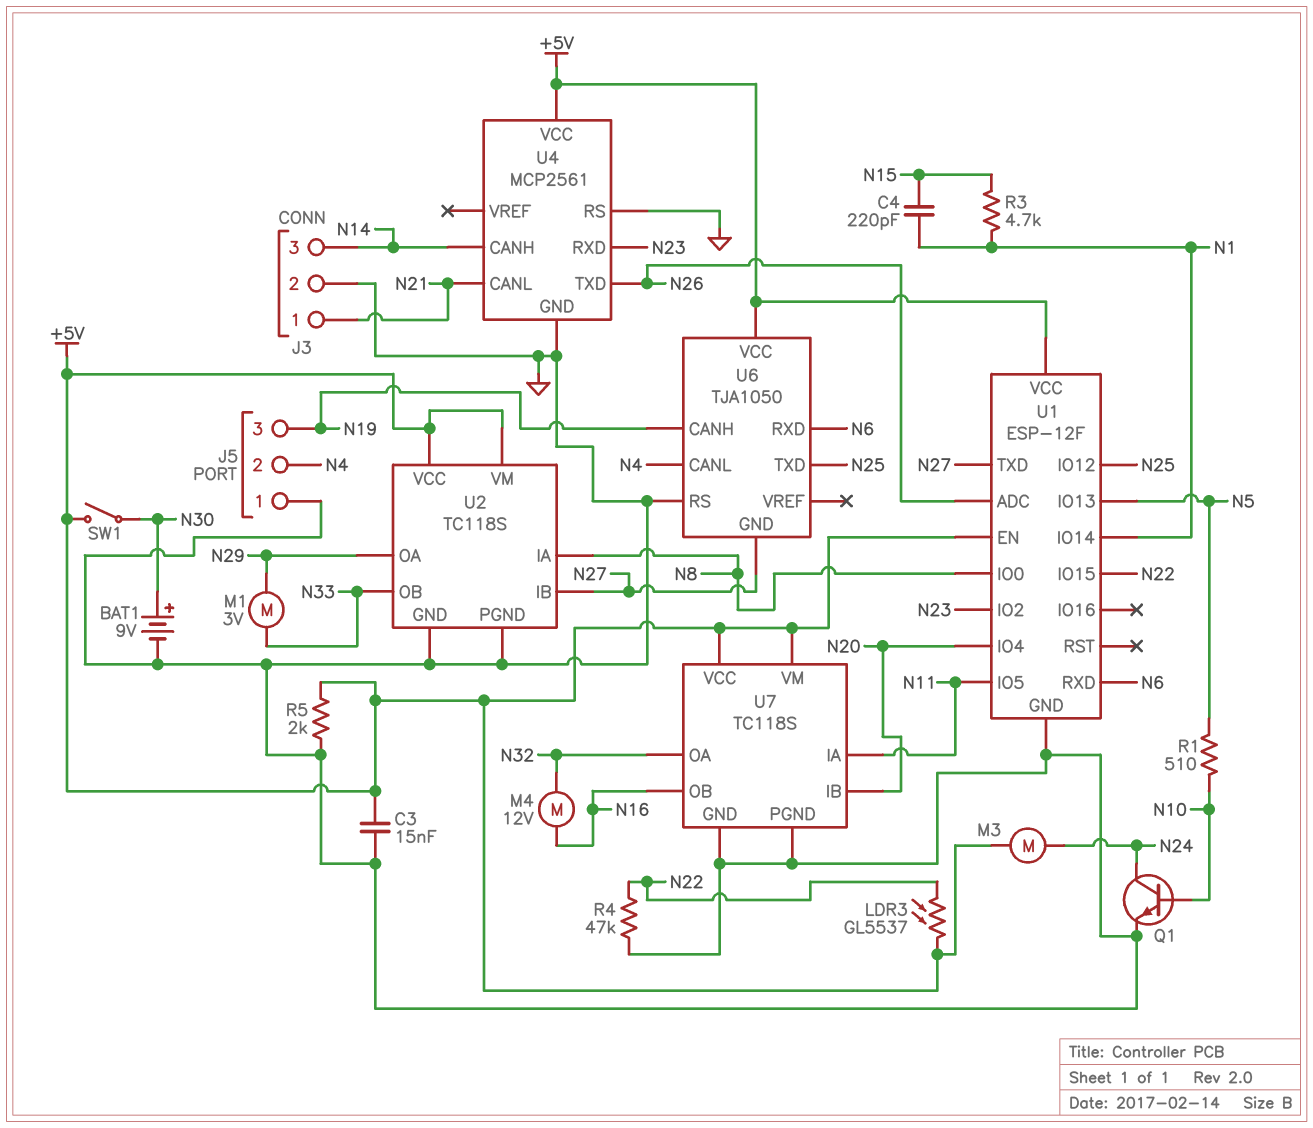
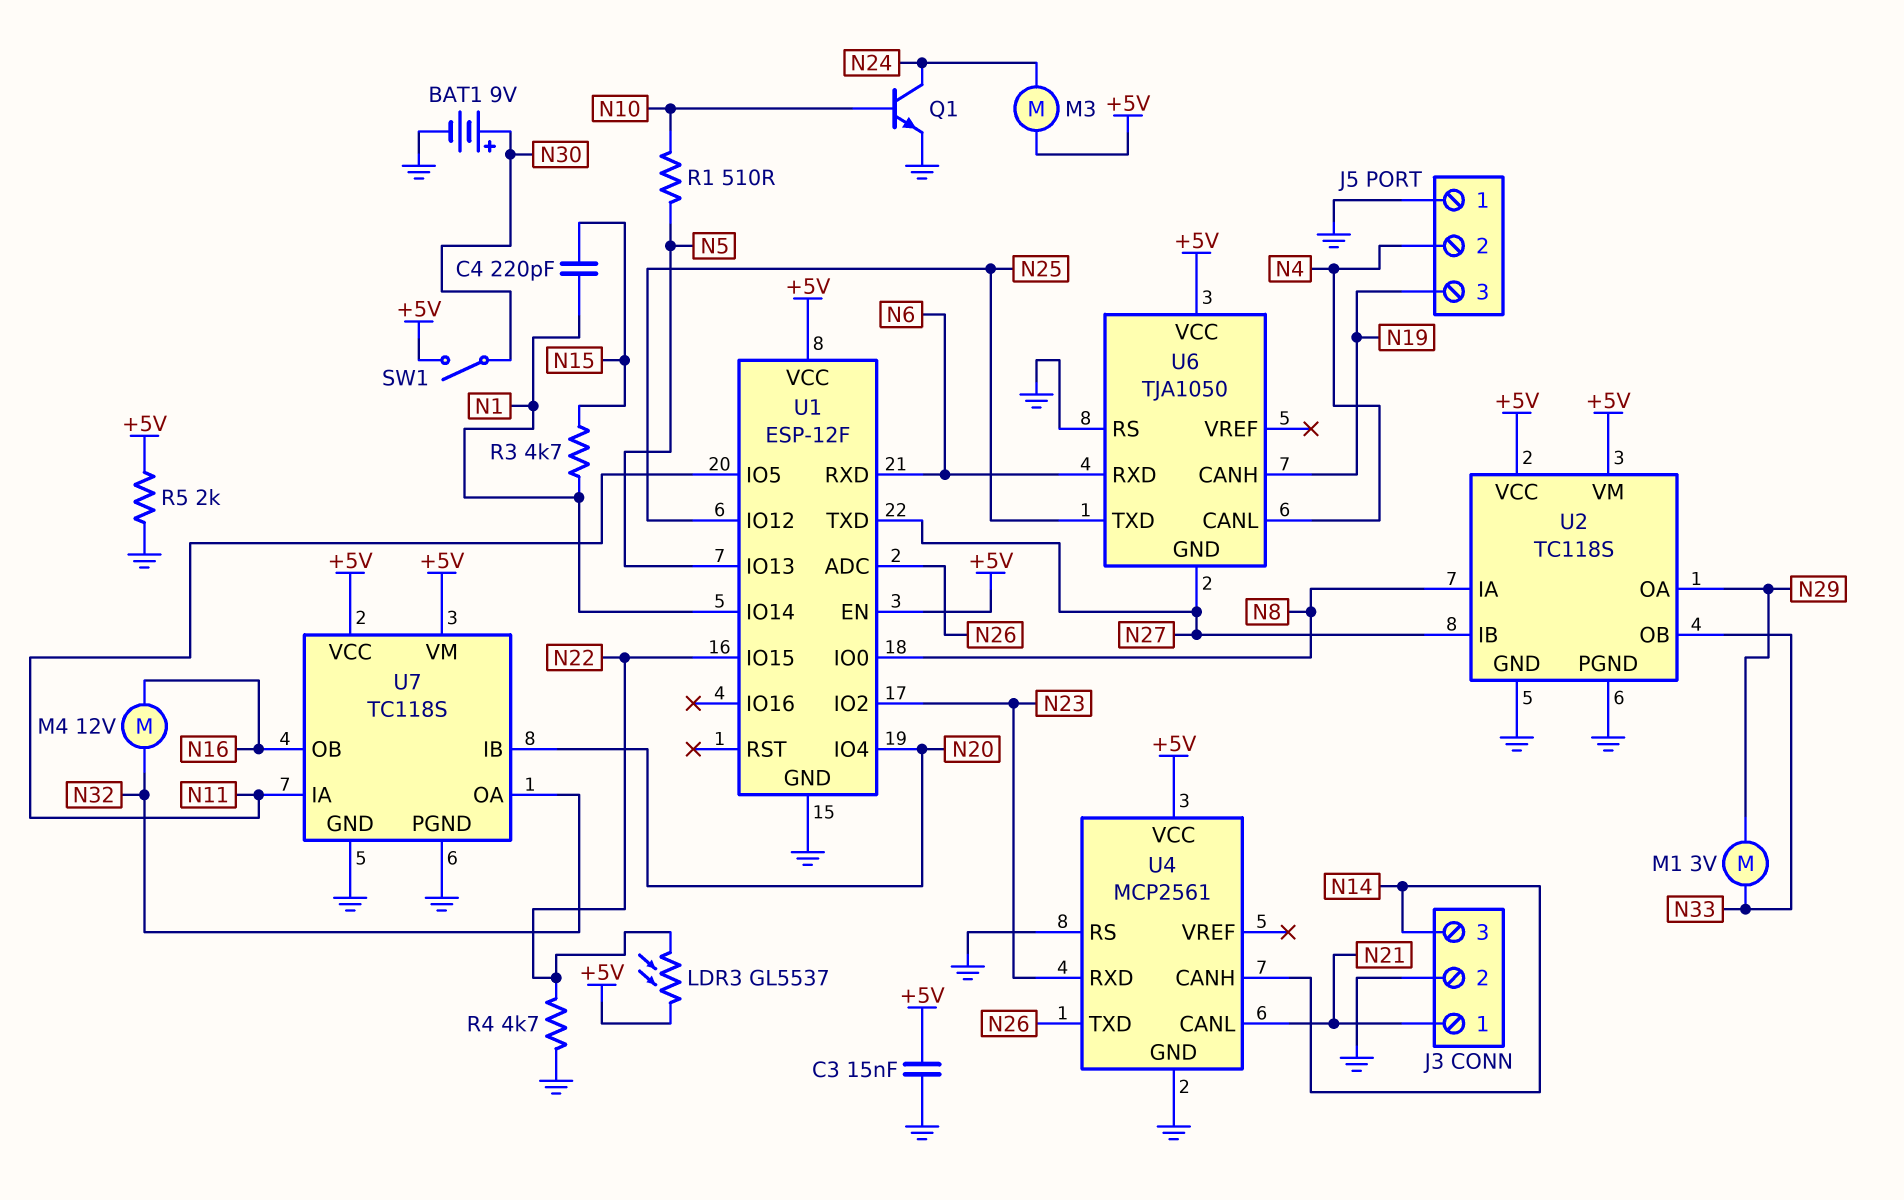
R4: 47k (GND, N22) -> 4.7k (GND, N22)

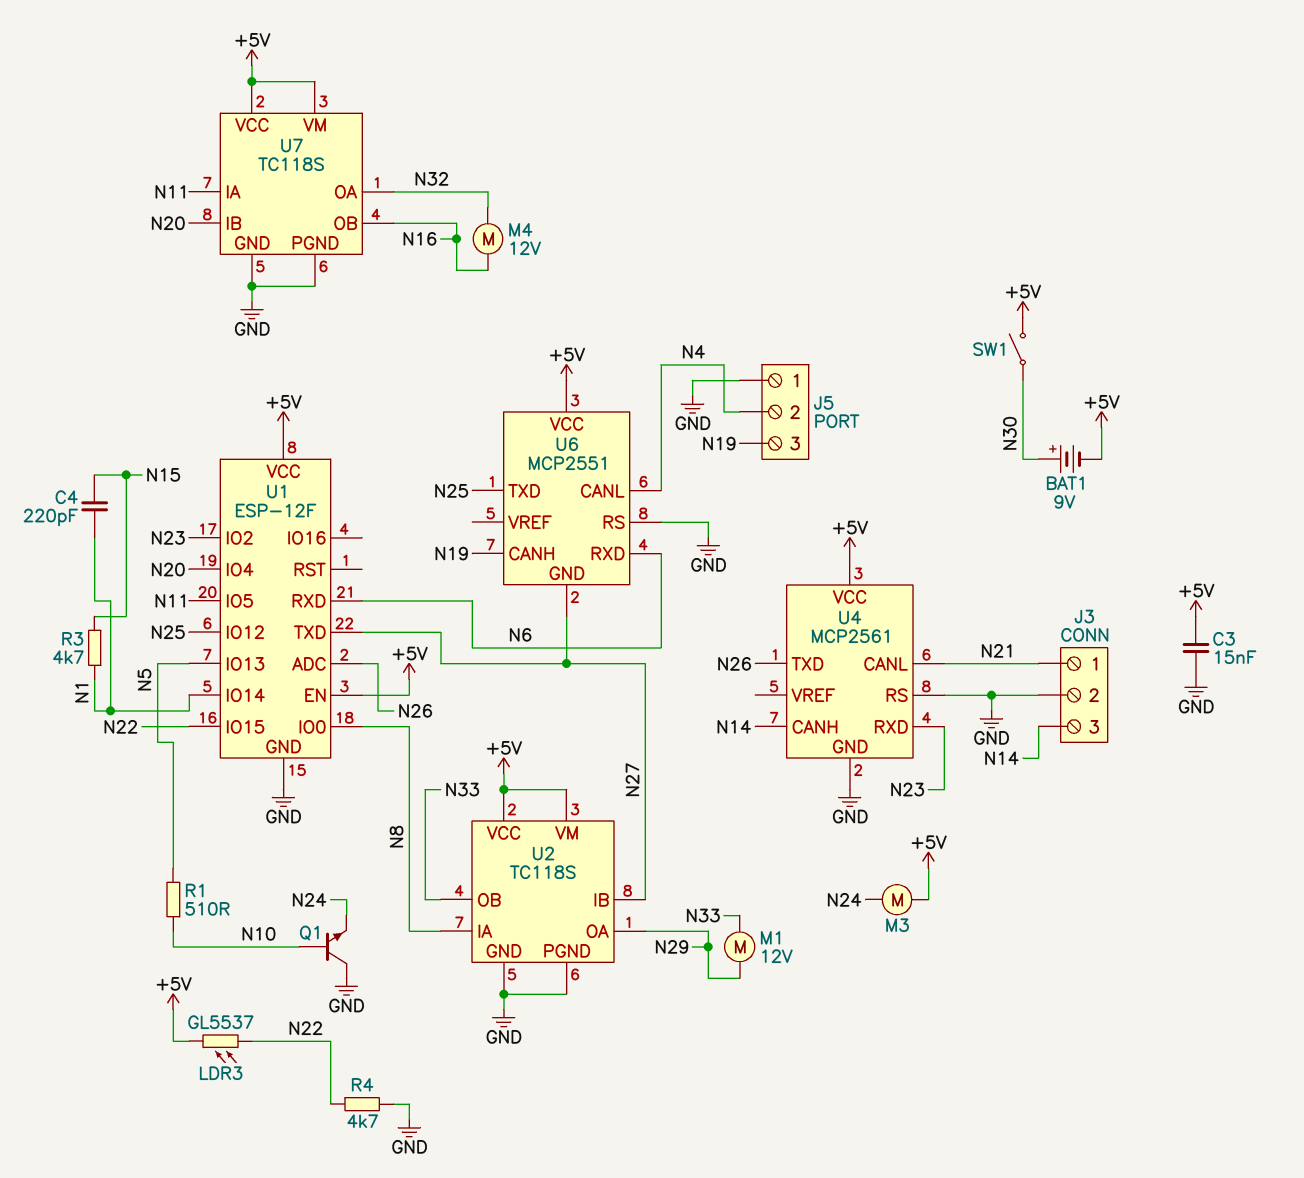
BAT1: 9V (plus N30, minus GND) -> 9V (plus N30, minus +5V)
M1: motor 3V (N29, N33) -> motor 12V (N29, N33)
Q1: NPN (B N10, C N24, E GND) -> NPN (B N10, C GND, E N24)
R5: 2k (+5V, GND) -> none
U6: TJA1050 -> MCP2551

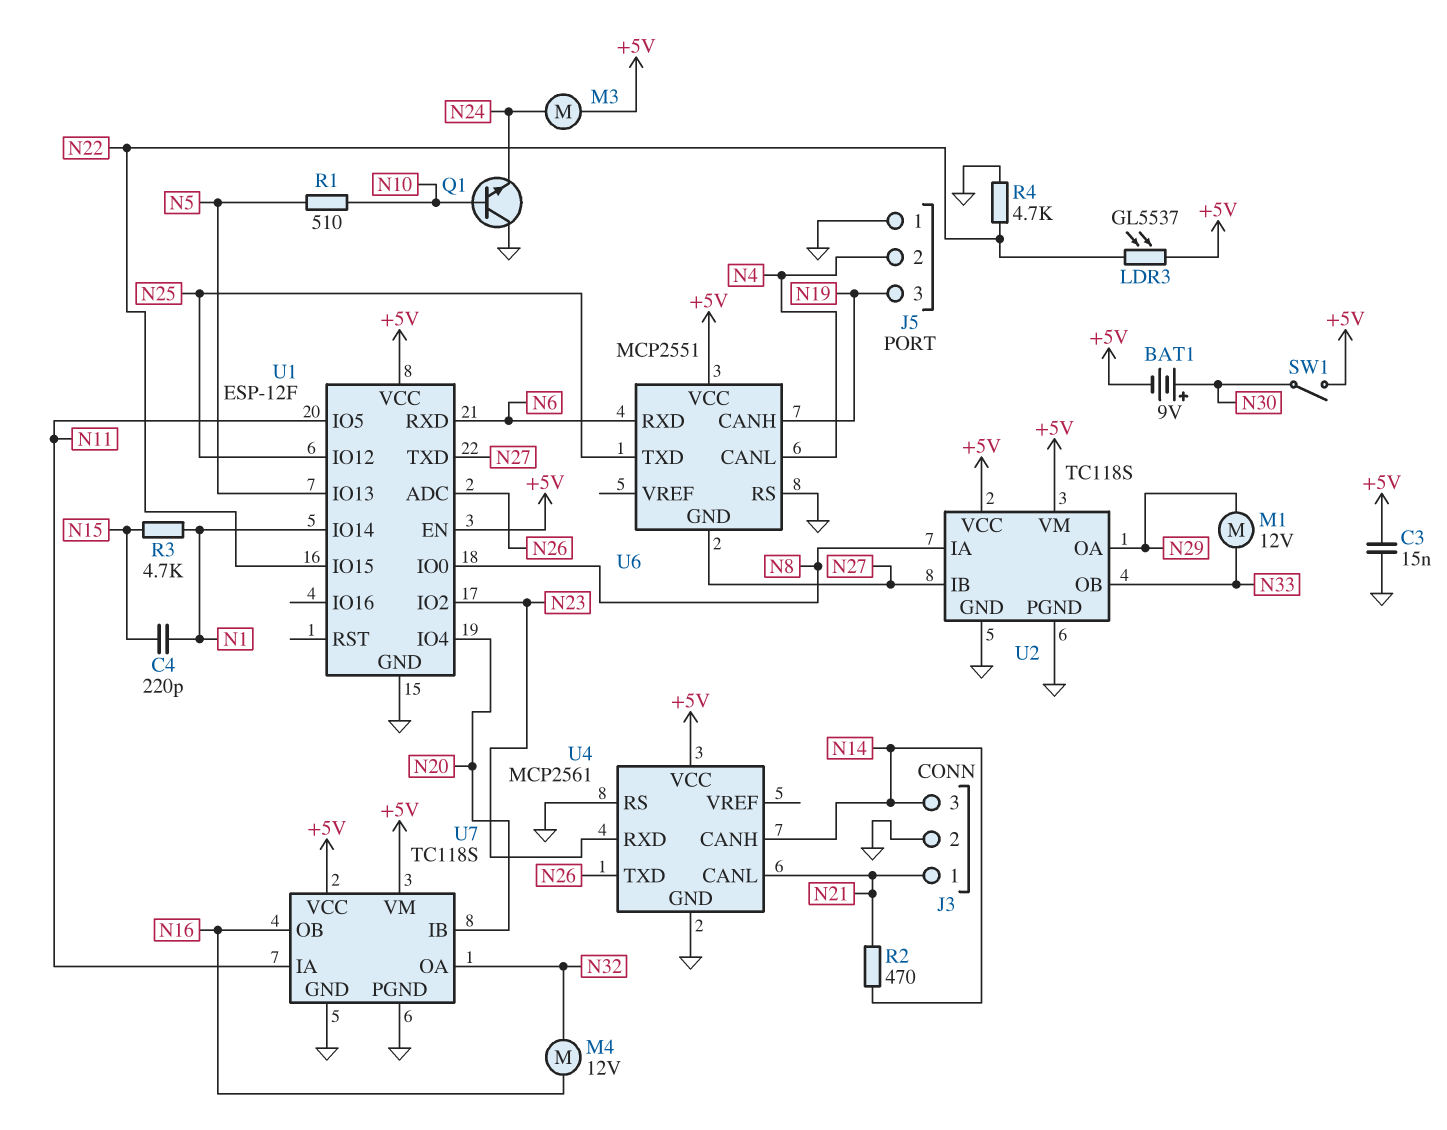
R2: none -> 470 (N14, N21)

